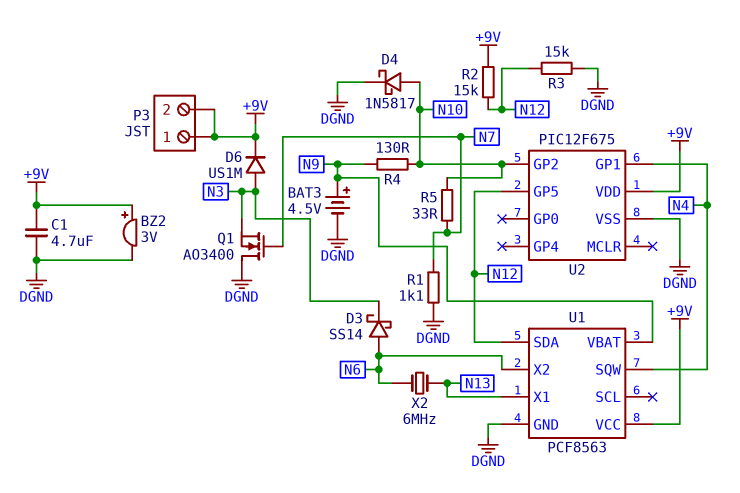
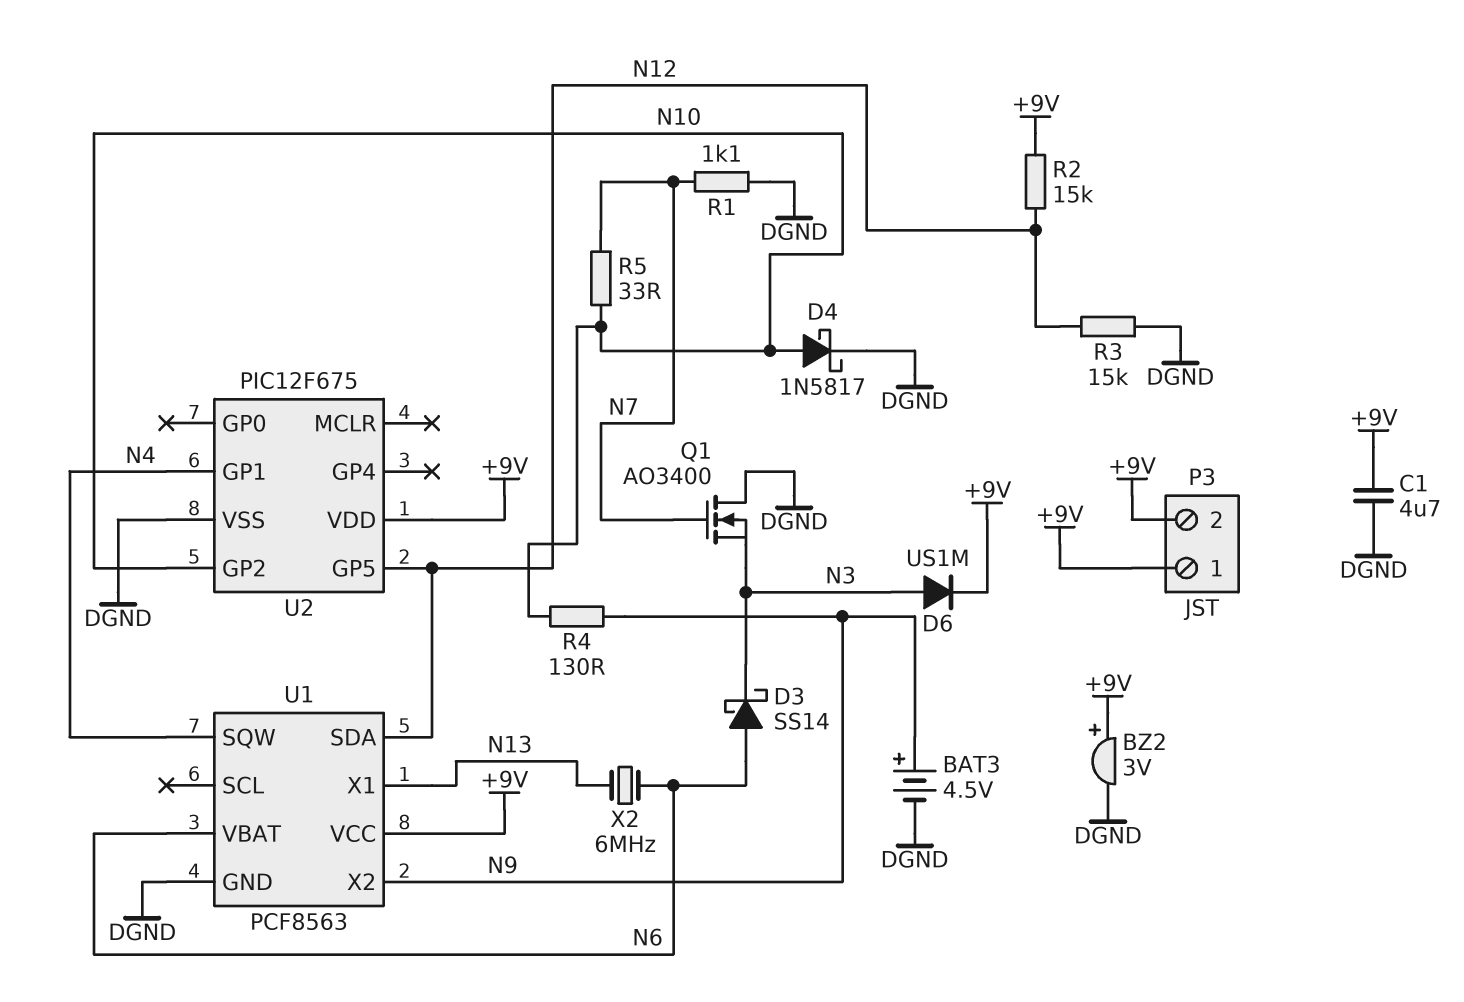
U1 pin VBAT: N9 -> N6
U1 pin X2: N6 -> N9

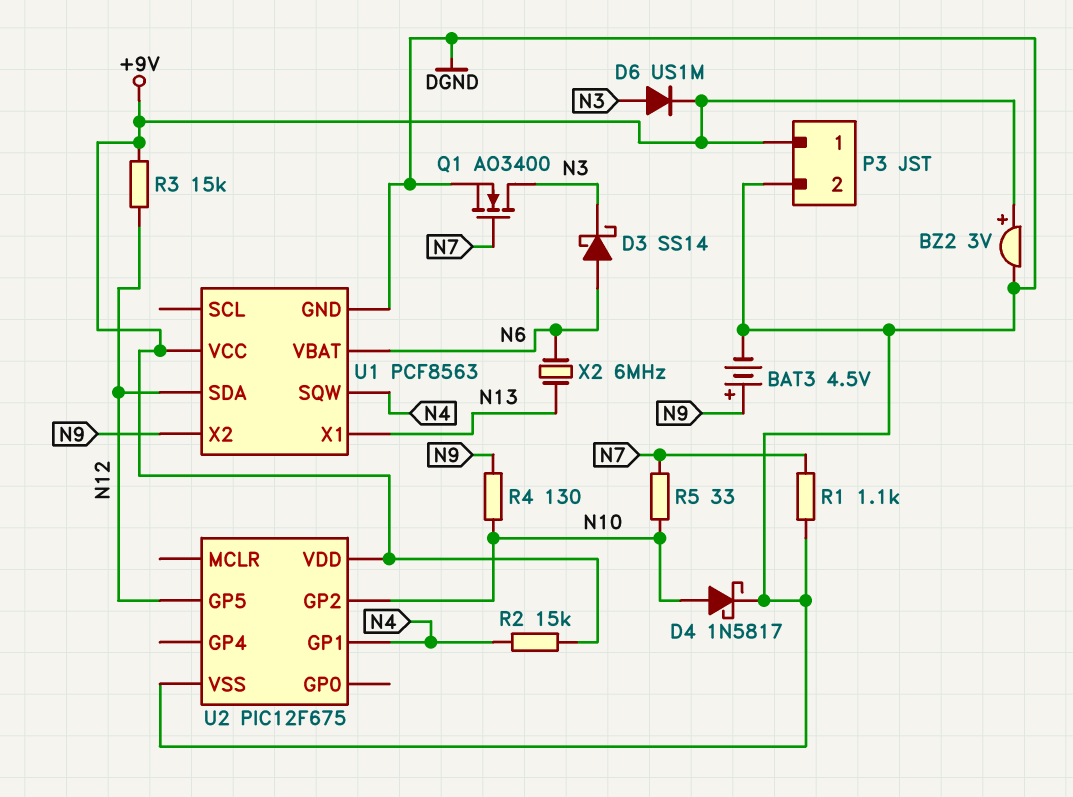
C1: 4.7uF (+9V, DGND) -> none
P3 pin 2: +9V -> DGND
Q1: NMOS AO3400 (G N7, D DGND, S N3) -> NMOS AO3400 (G N7, D N3, S DGND)
R2: 15k (+9V, N12) -> 15k (+9V, N4)
R3: 15k (DGND, N12) -> 15k (+9V, N12)

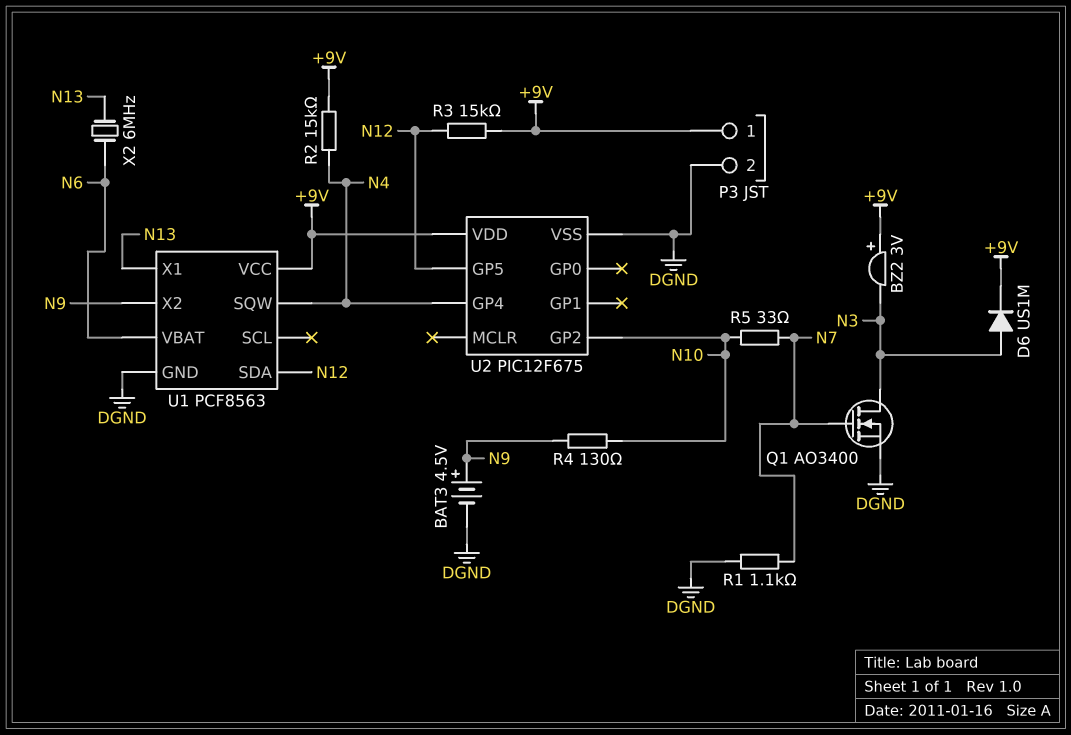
BZ2: buzzer 3V (plus +9V, minus DGND) -> buzzer 3V (plus +9V, minus N3)
D3: schottky SS14 (A N6, K N3) -> none
D4: schottky 1N5817 (A N10, K DGND) -> none
U2 pin GP1: N4 -> none
U2 pin GP4: none -> N4

